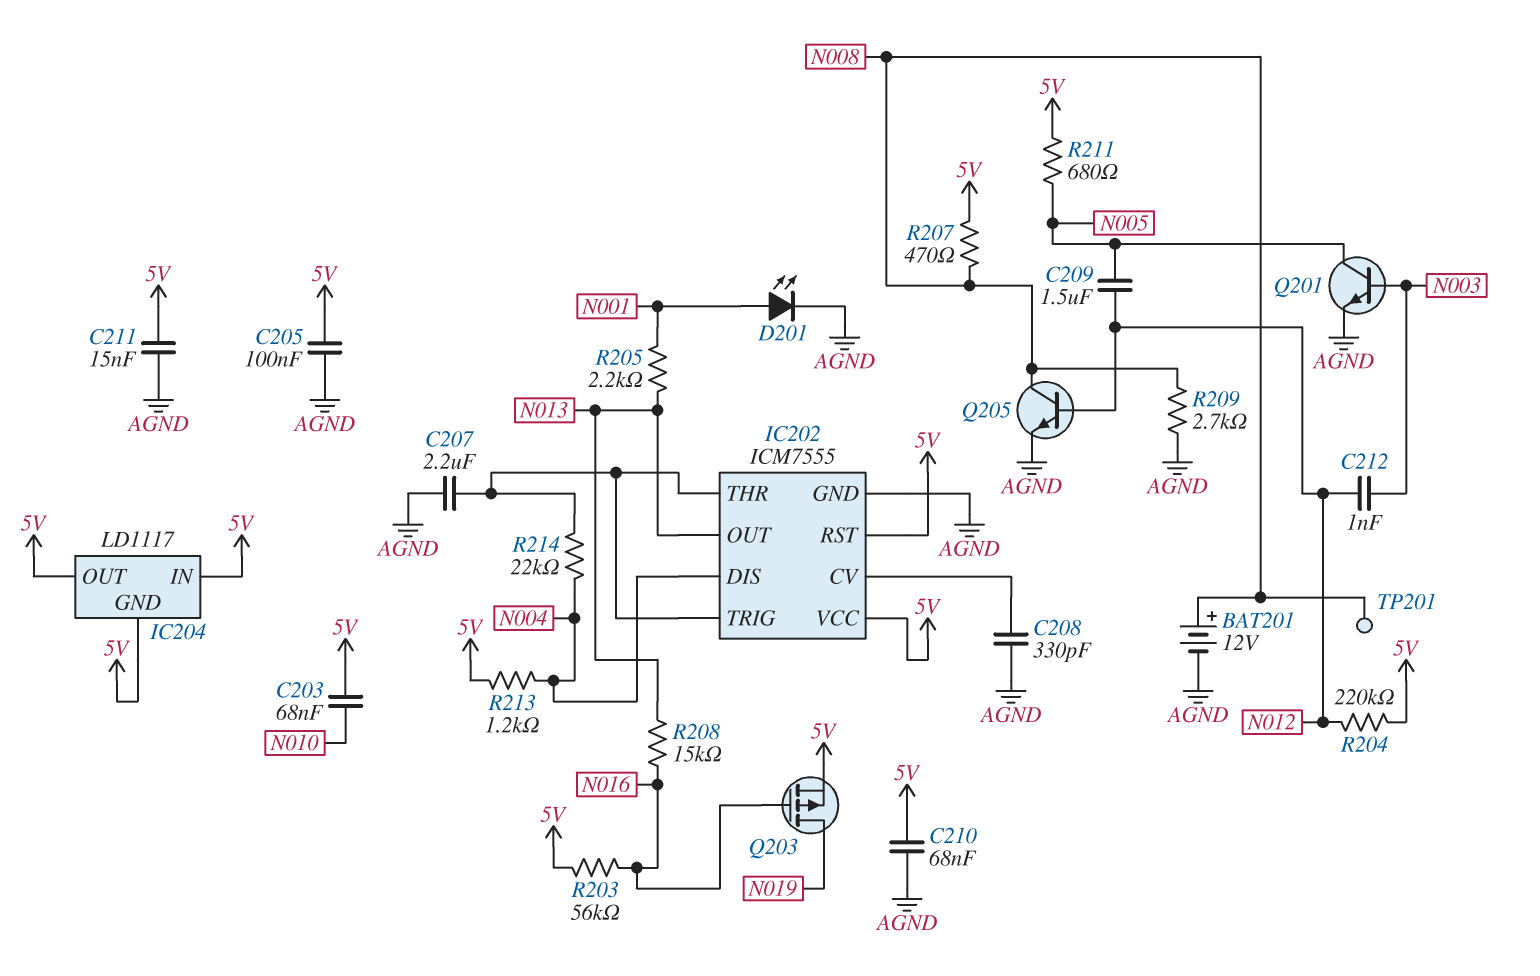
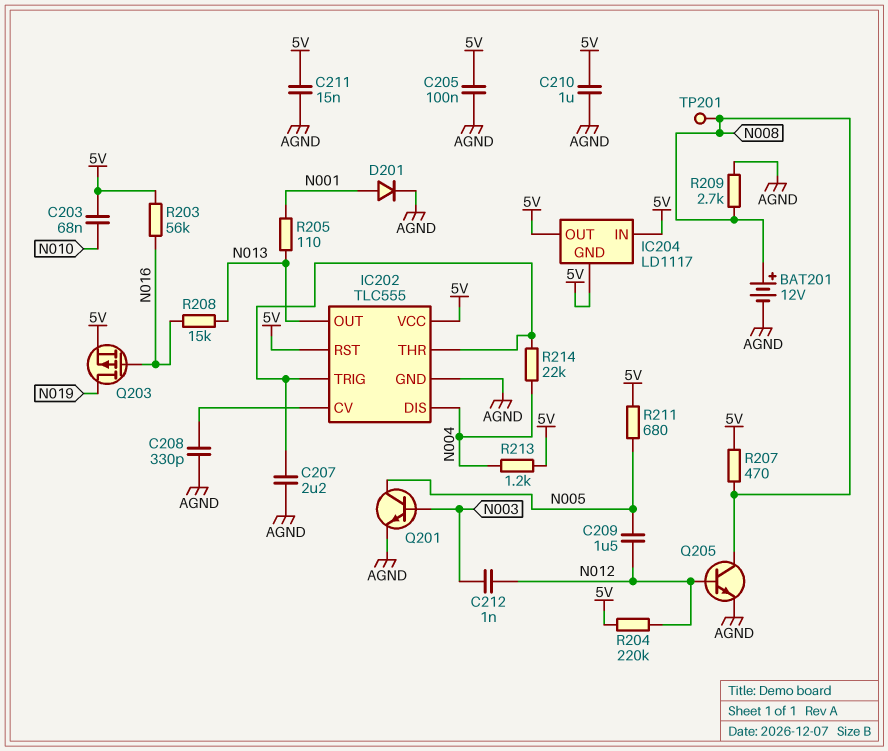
C210: 68nF (5V, AGND) -> 1uF (5V, AGND)
D201: LED (A N001, K AGND) -> diode (A N001, K AGND)
IC202: ICM7555 -> TLC555
R205: 2.2k (N001, N013) -> 110 (N001, N013)

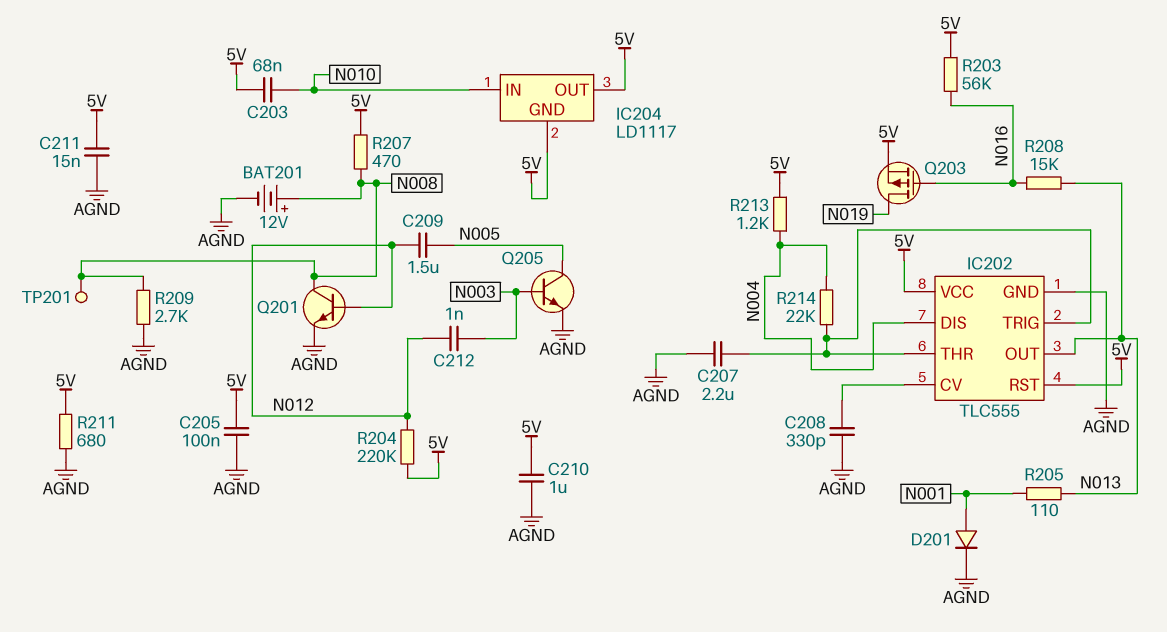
IC204 pin IN: 5V -> N010
Q201: NPN (B N003, C N005, E AGND) -> NPN (B N012, C N008, E AGND)
Q205: NPN (B N012, C N008, E AGND) -> NPN (B N003, C N005, E AGND)
R211: 680 (5V, N005) -> 680 (5V, AGND)

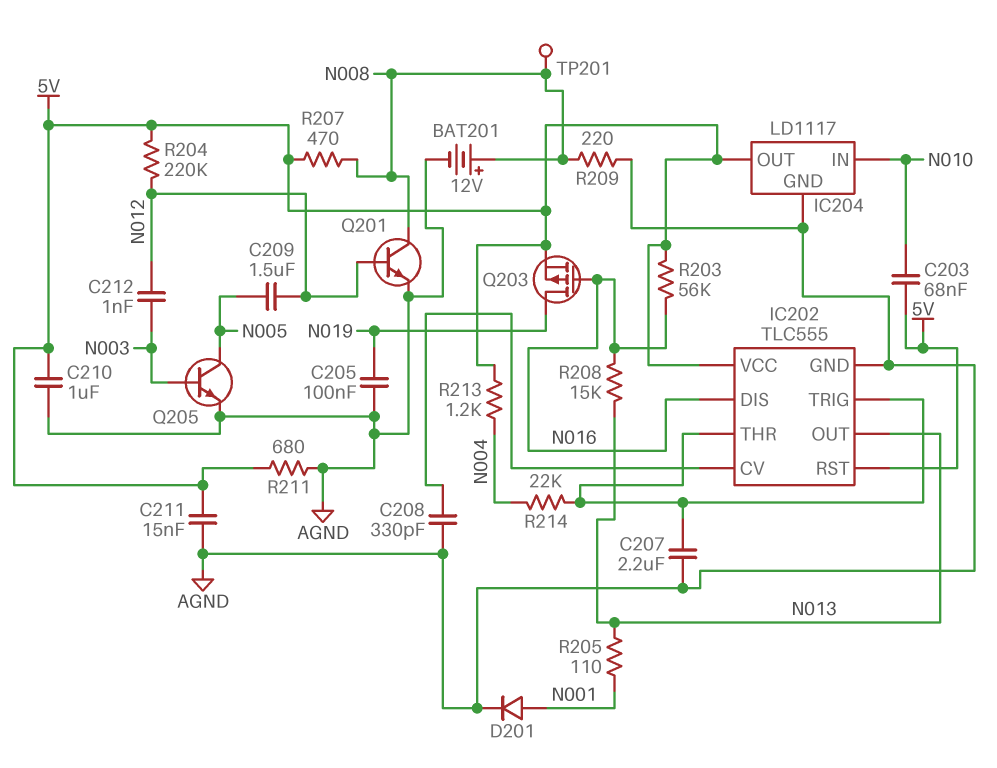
C205: 100nF (5V, AGND) -> 100nF (AGND, N019)
IC202 pin DIS: N004 -> N016
IC204 pin GND: 5V -> AGND
R209: 2.7k (AGND, N008) -> 220 (AGND, N008)

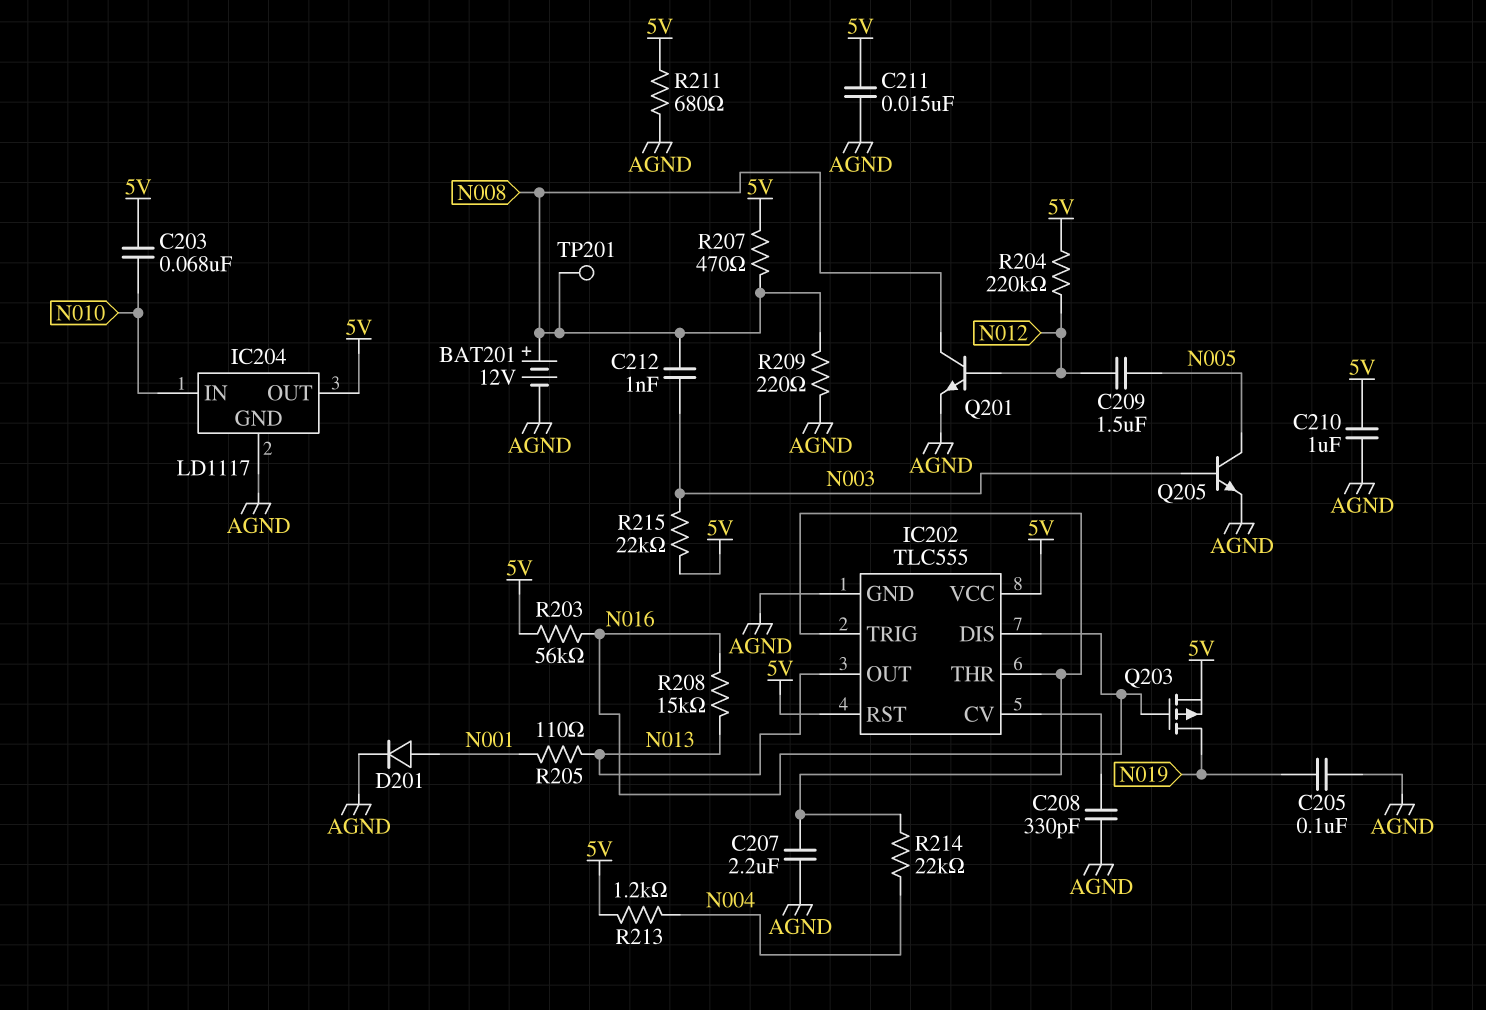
C212: 1nF (N003, N012) -> 1nF (N003, N008)
R215: none -> 22k (5V, N003)

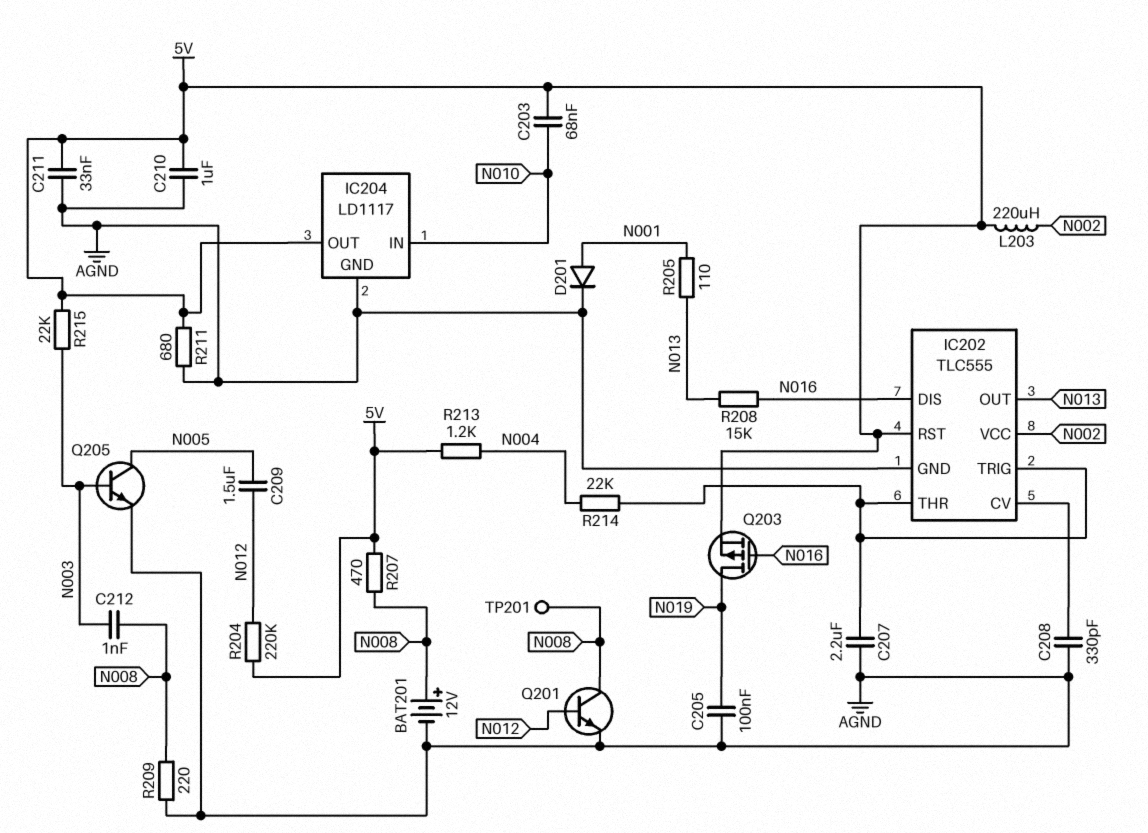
C211: 15nF (5V, AGND) -> 33nF (5V, AGND)
IC202 pin VCC: 5V -> N002
L203: none -> 220uH (5V, N002)
R203: 56k (5V, N016) -> none

